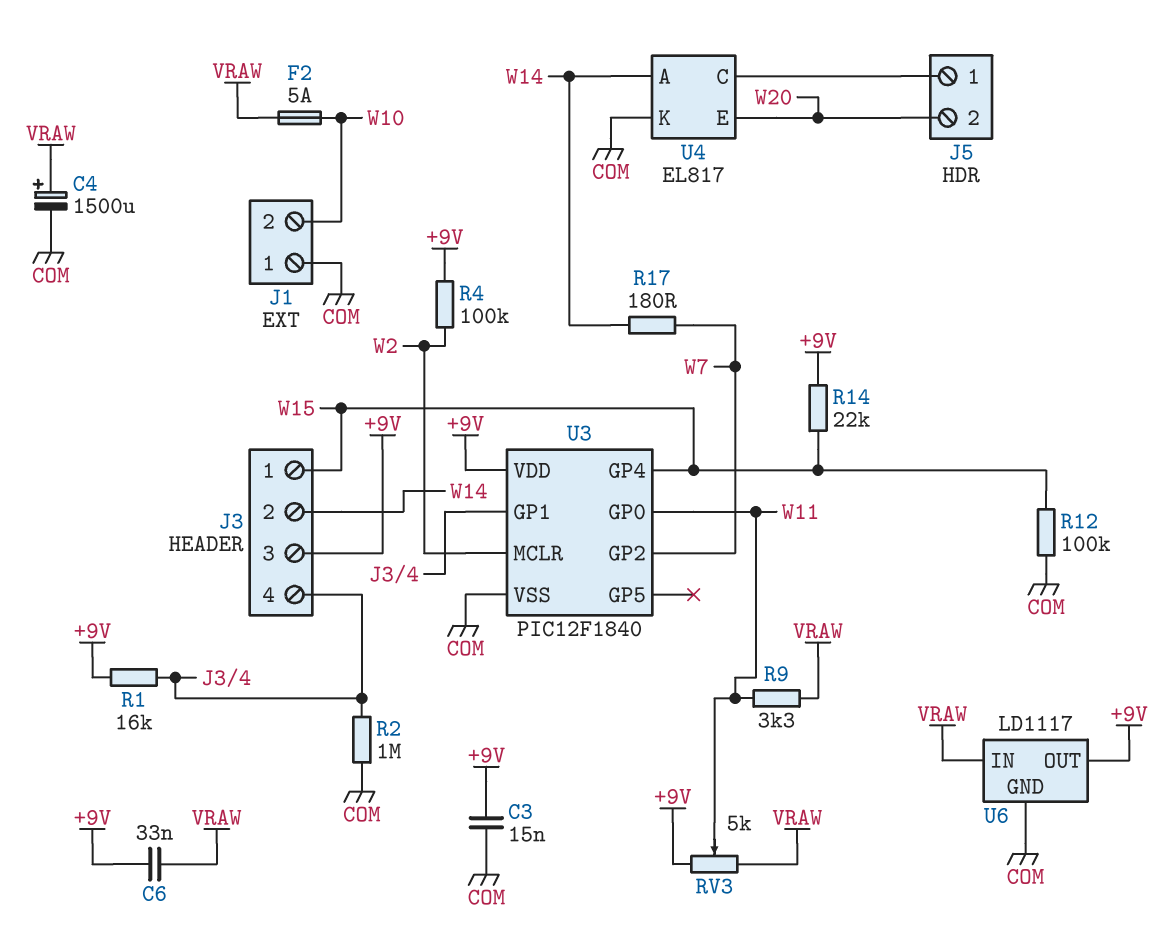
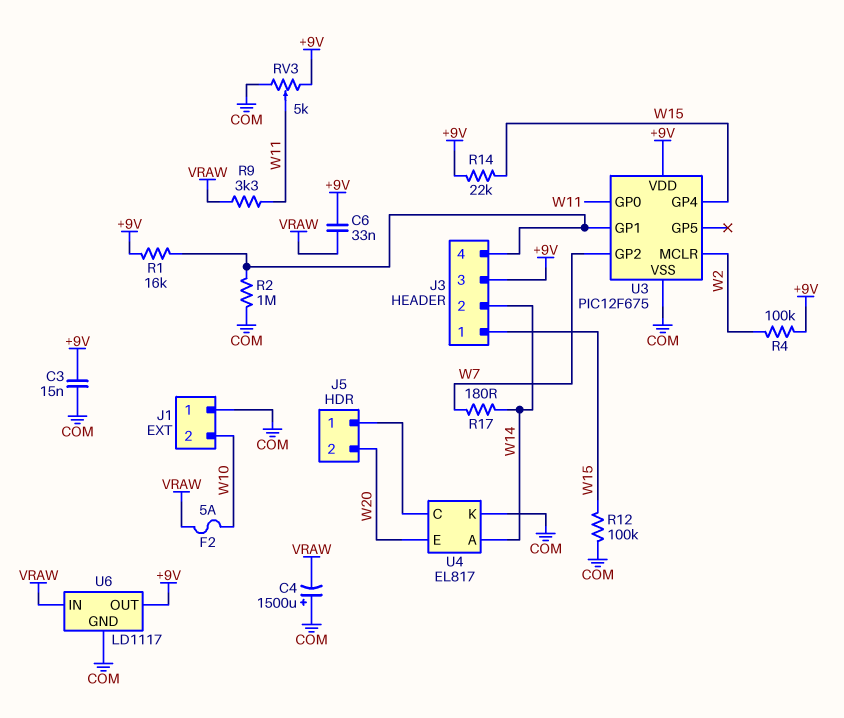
C4: 1500uF (plus VRAW, minus COM) -> 1500uF (plus COM, minus VRAW)
RV3: 5k (+9V, VRAW, wiper W11) -> 5k (+9V, COM, wiper W11)
U3: PIC12F1840 -> PIC12F675

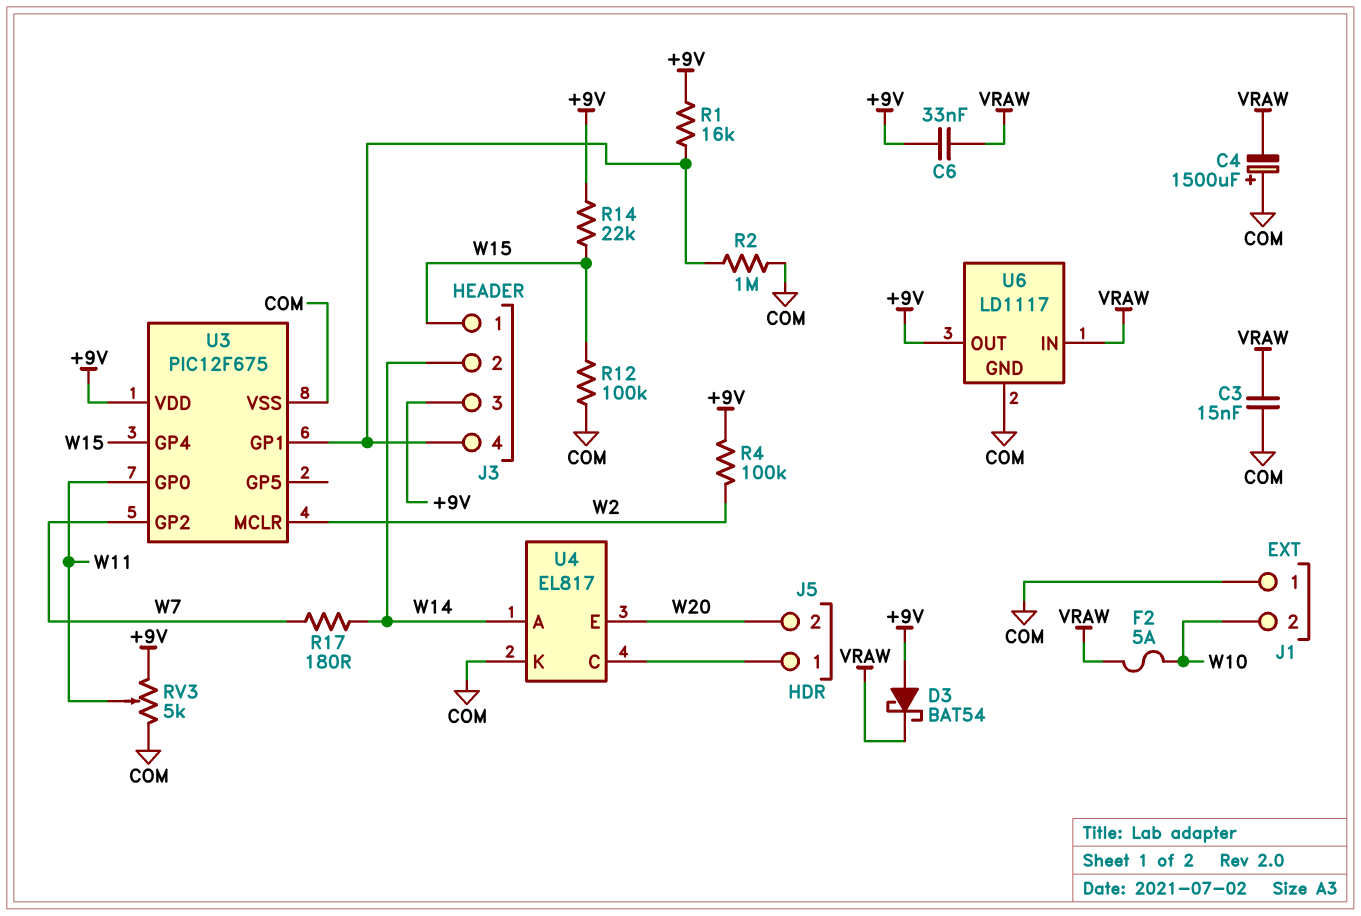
C3: 15nF (+9V, COM) -> 15nF (COM, VRAW)
D3: none -> schottky BAT54 (A +9V, K VRAW)
R9: 3.3k (VRAW, W11) -> none

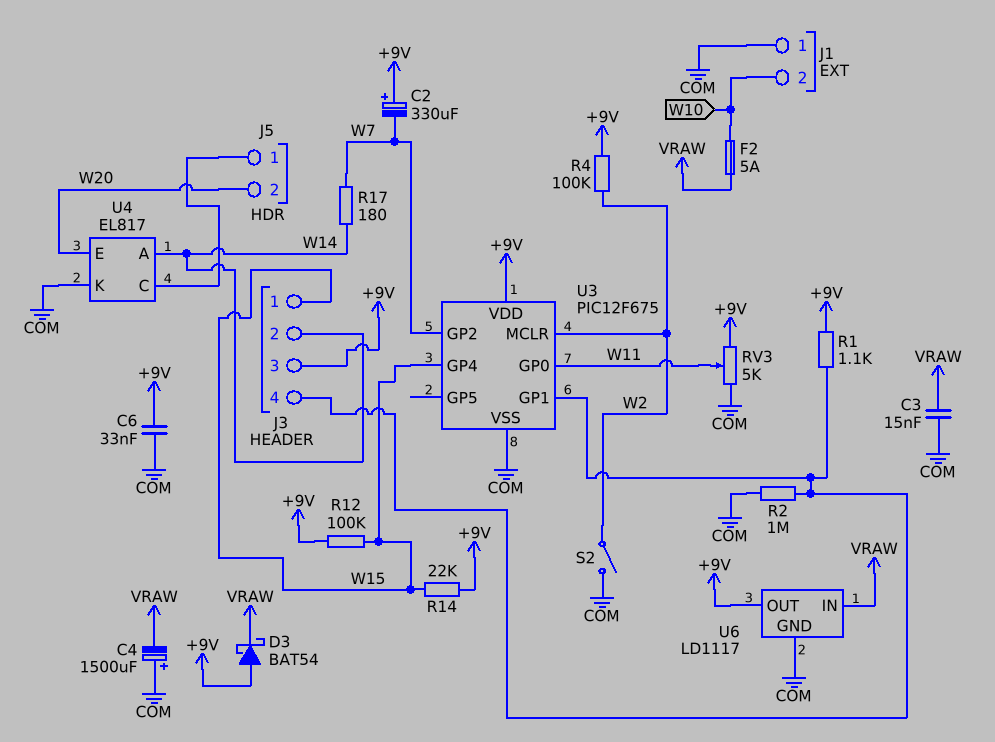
C2: none -> 330uF (plus +9V, minus W7)
C6: 33nF (+9V, VRAW) -> 33nF (+9V, COM)
R1: 16k (+9V, J3/4) -> 1.1k (+9V, J3/4)
R12: 100k (COM, W15) -> 100k (+9V, W15)
S2: none -> switch (COM, W2)

